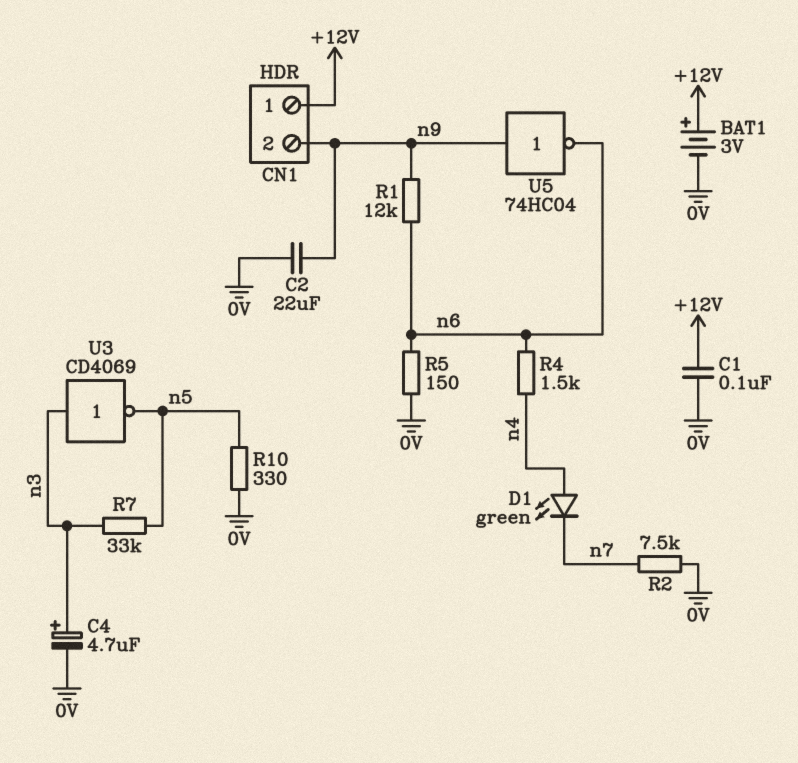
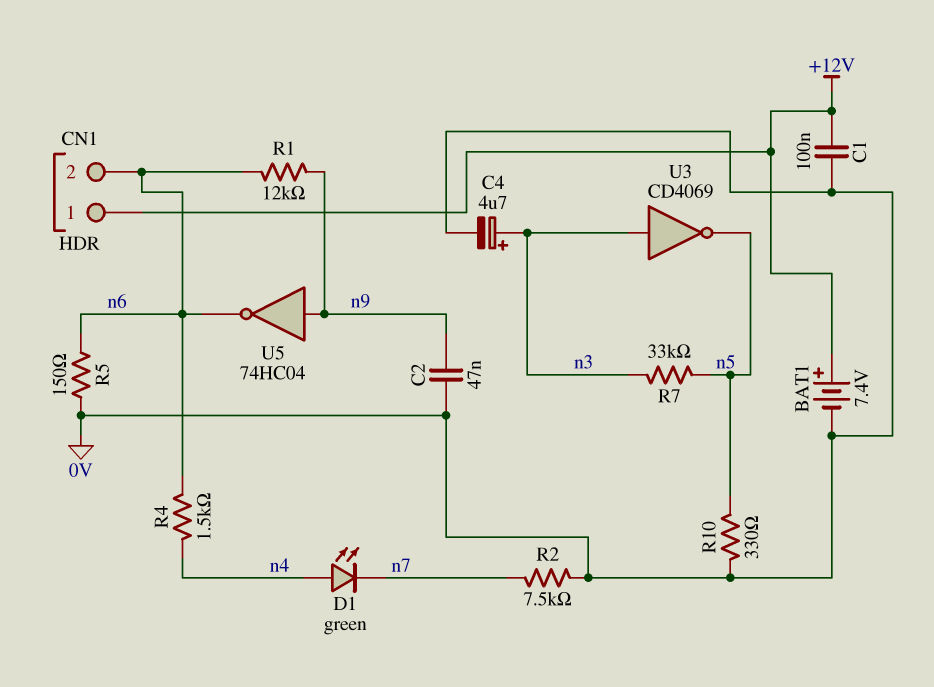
BAT1: 3V (plus +12V, minus 0V) -> 7.4V (plus +12V, minus 0V)
C2: 22uF (0V, n9) -> 47nF (0V, n9)
CN1 pin 2: n9 -> n6

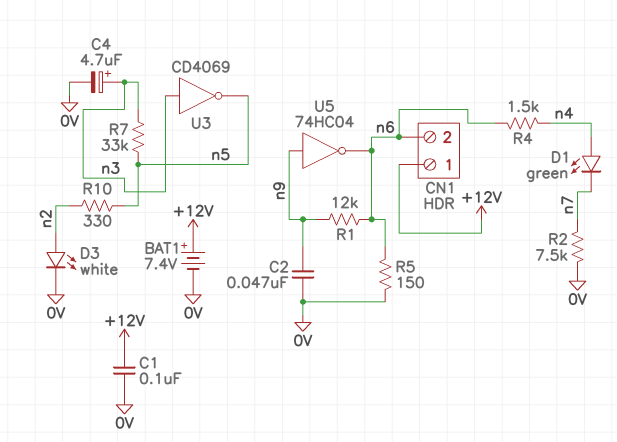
D3: none -> LED white (A n2, K 0V)
R10: 330 (0V, n5) -> 330 (n2, n5)

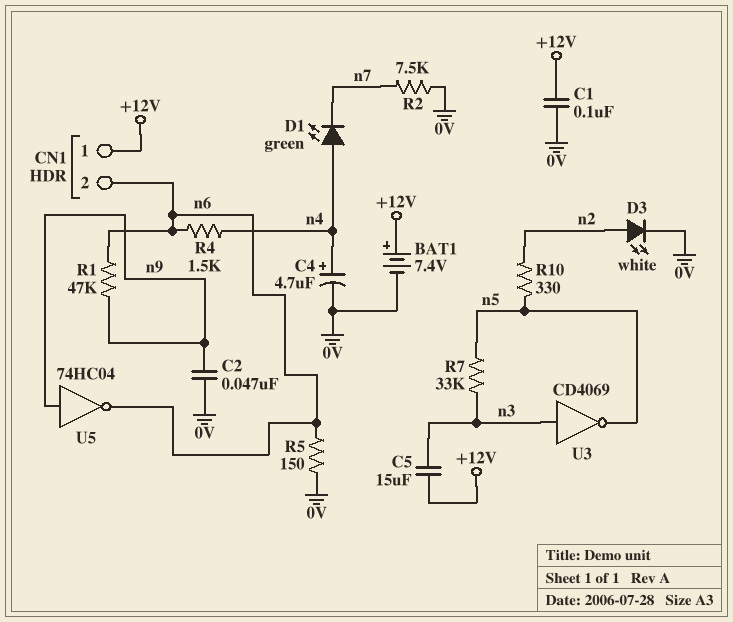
C4: 4.7uF (plus n3, minus 0V) -> 4.7uF (plus n4, minus 0V)
C5: none -> 15uF (+12V, n3)
R1: 12k (n6, n9) -> 47k (n6, n9)

